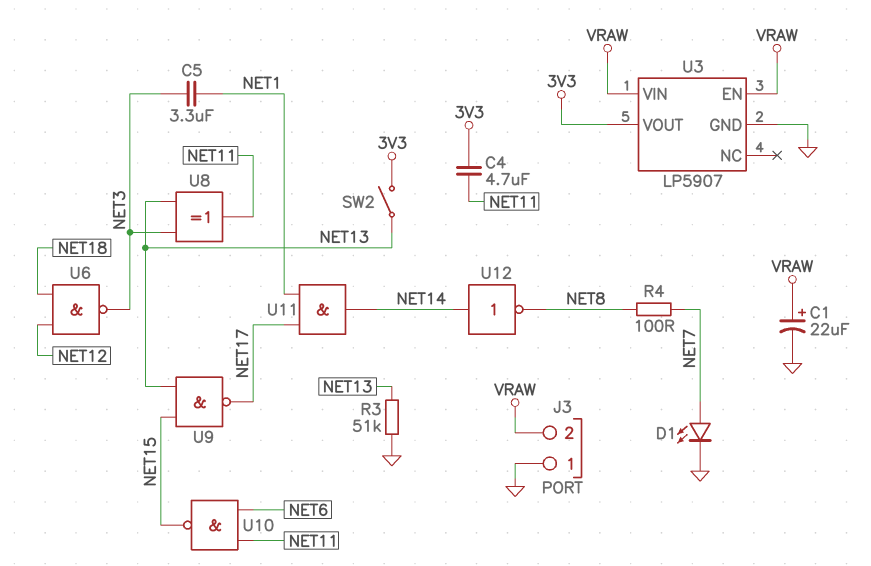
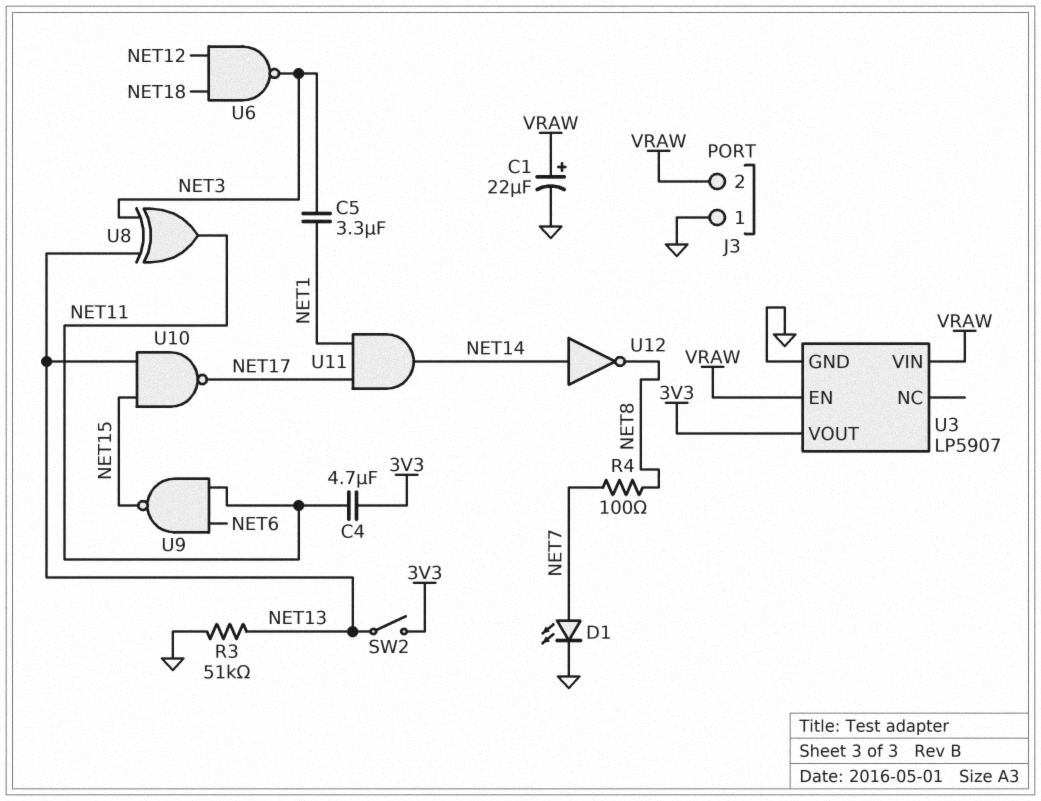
U9: NAND (in NET13, in NET15, out NET17) -> NAND (in NET6, in NET11, out NET15)
U10: NAND (in NET6, in NET11, out NET15) -> NAND (in NET13, in NET15, out NET17)

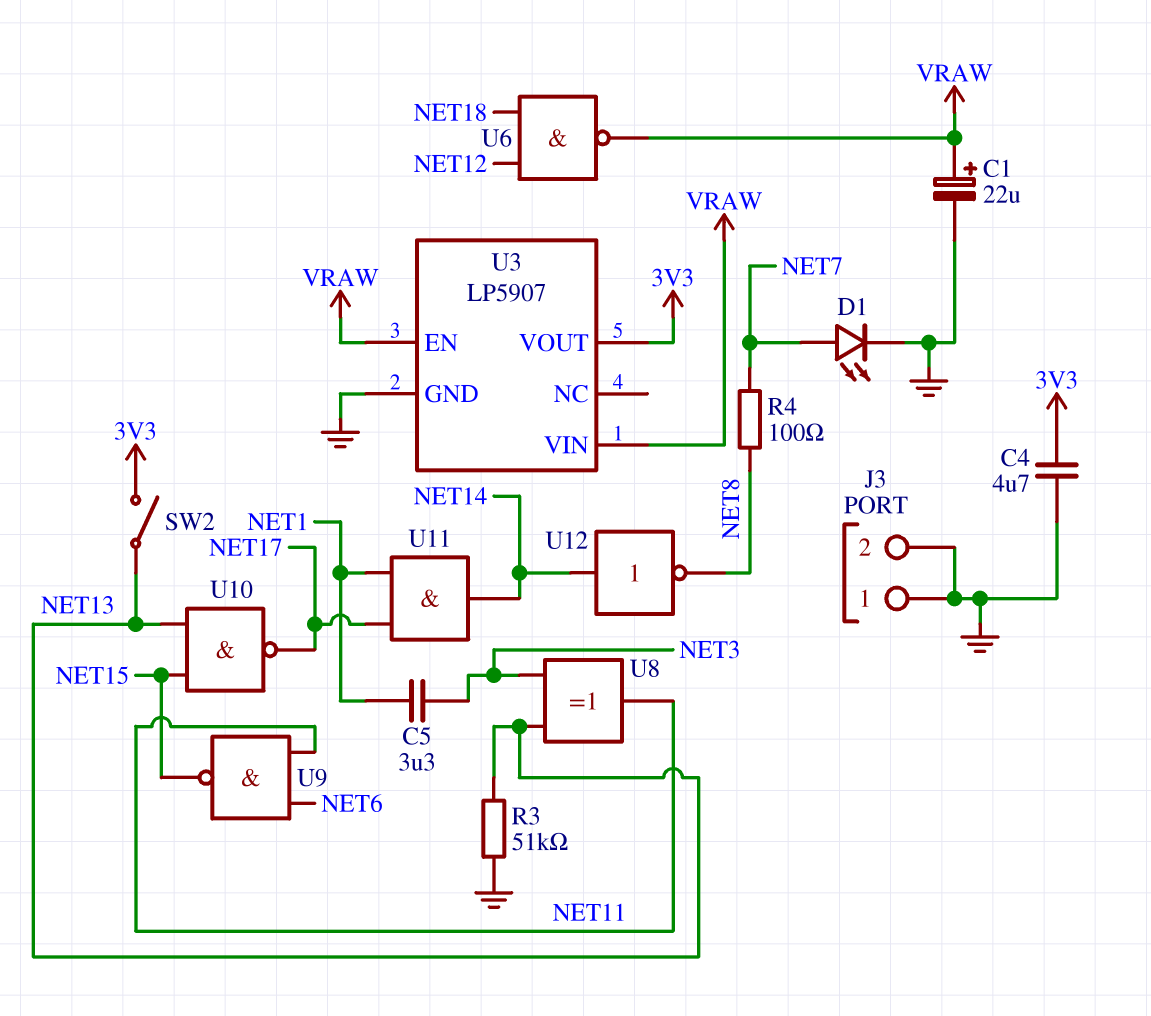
C4: 4.7uF (3V3, NET11) -> 4.7uF (3V3, GND)
J3 pin 2: VRAW -> GND
U6: NAND (in NET12, in NET18, out NET3) -> NAND (in NET12, in NET18, out VRAW)

